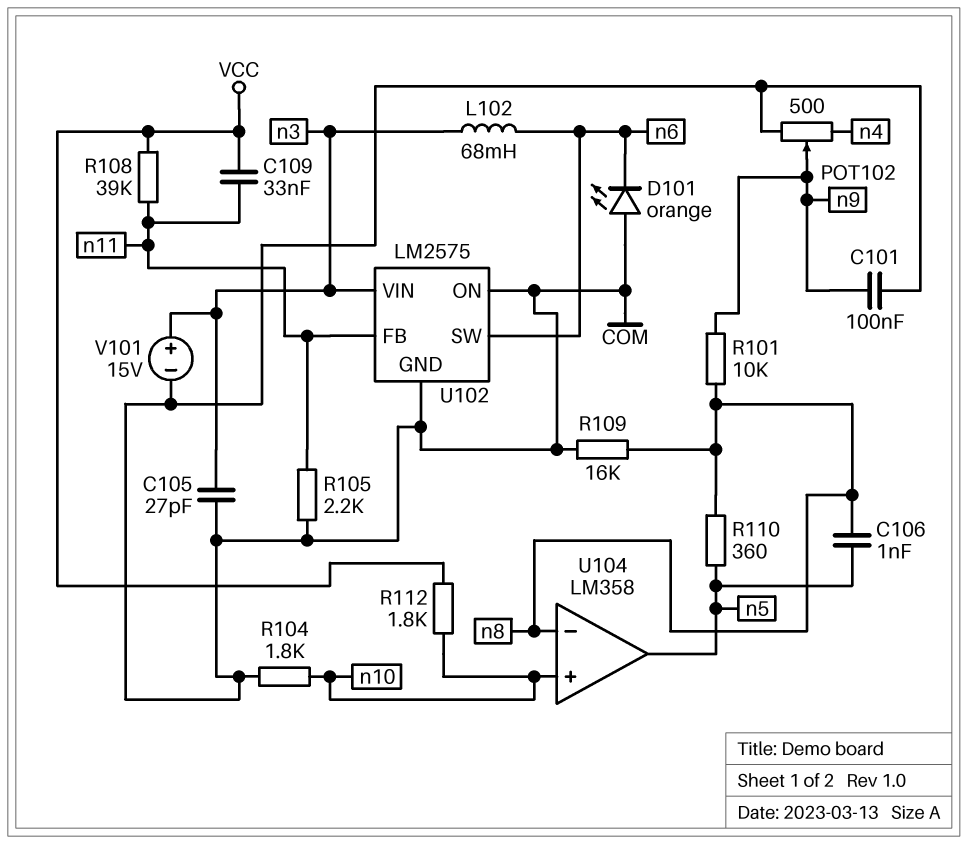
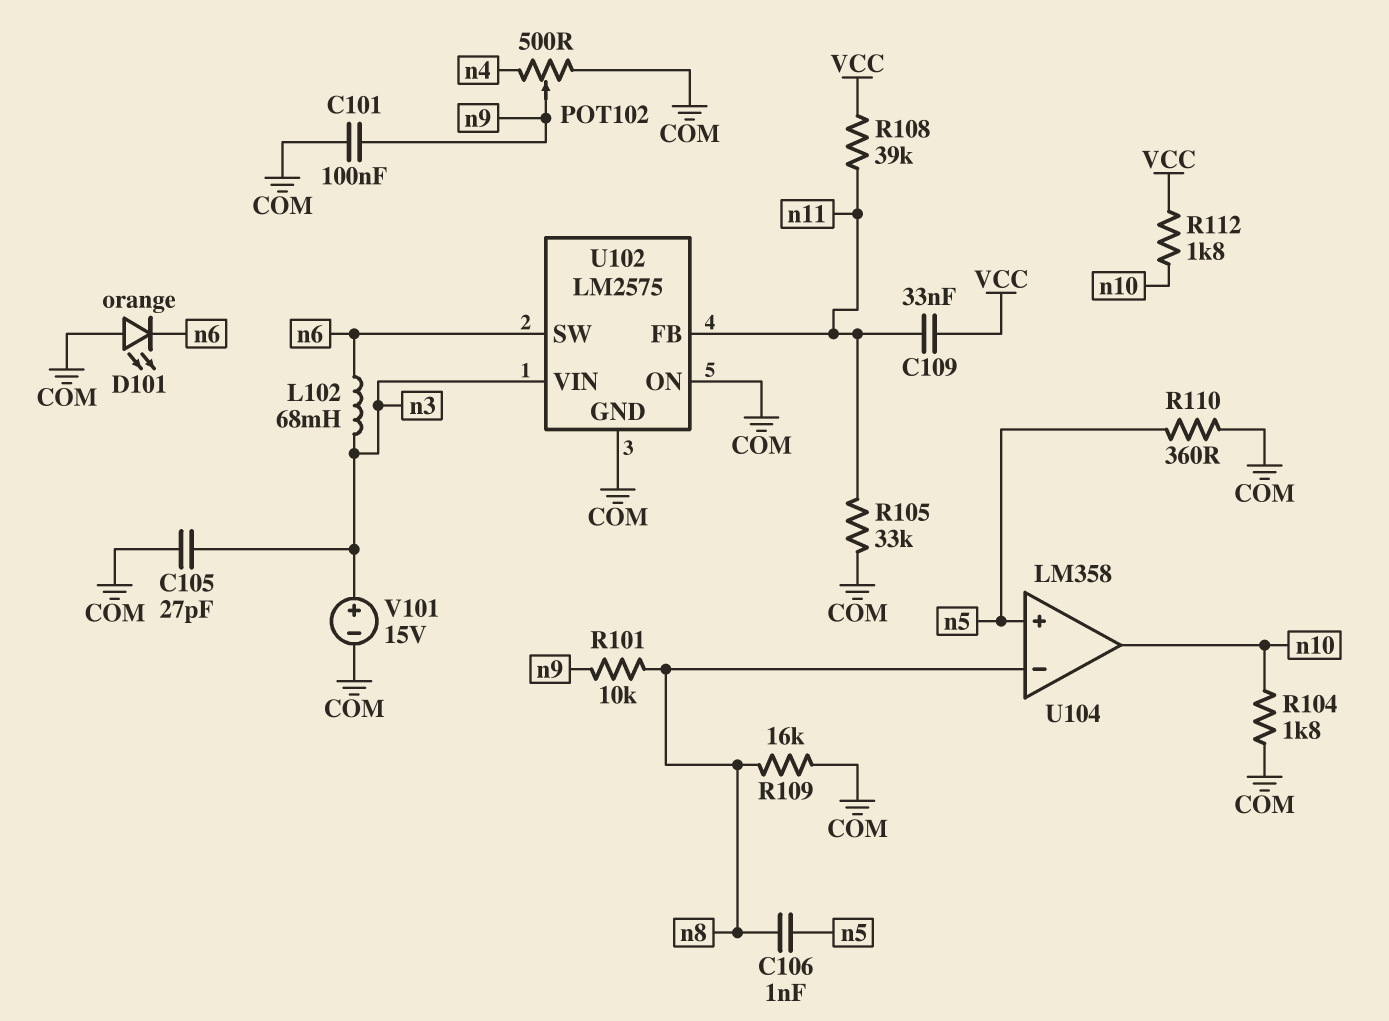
R105: 2.2k (COM, n11) -> 33k (COM, n11)
R110: 360 (n5, n8) -> 360 (COM, n5)
U104 pin in+: n10 -> n5
U104 pin out: n5 -> n10

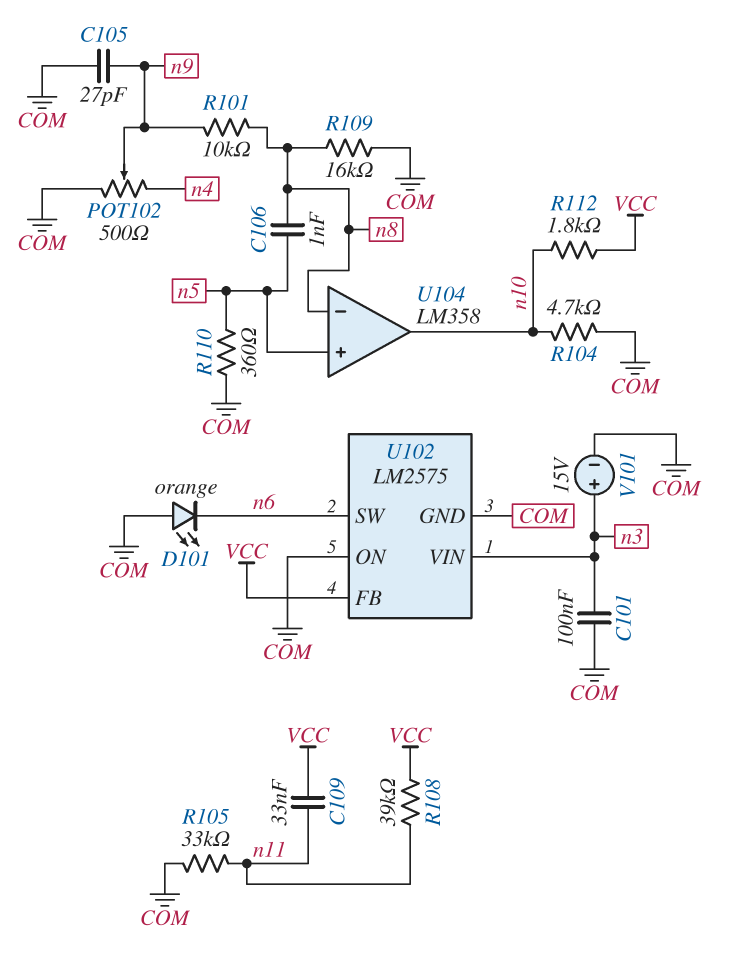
C101: 100nF (COM, n9) -> 100nF (COM, n3)
C105: 27pF (COM, n3) -> 27pF (COM, n9)
L102: 68mH (n3, n6) -> none
R104: 1.8k (COM, n10) -> 4.7k (COM, n10)
U102 pin FB: n11 -> VCC

